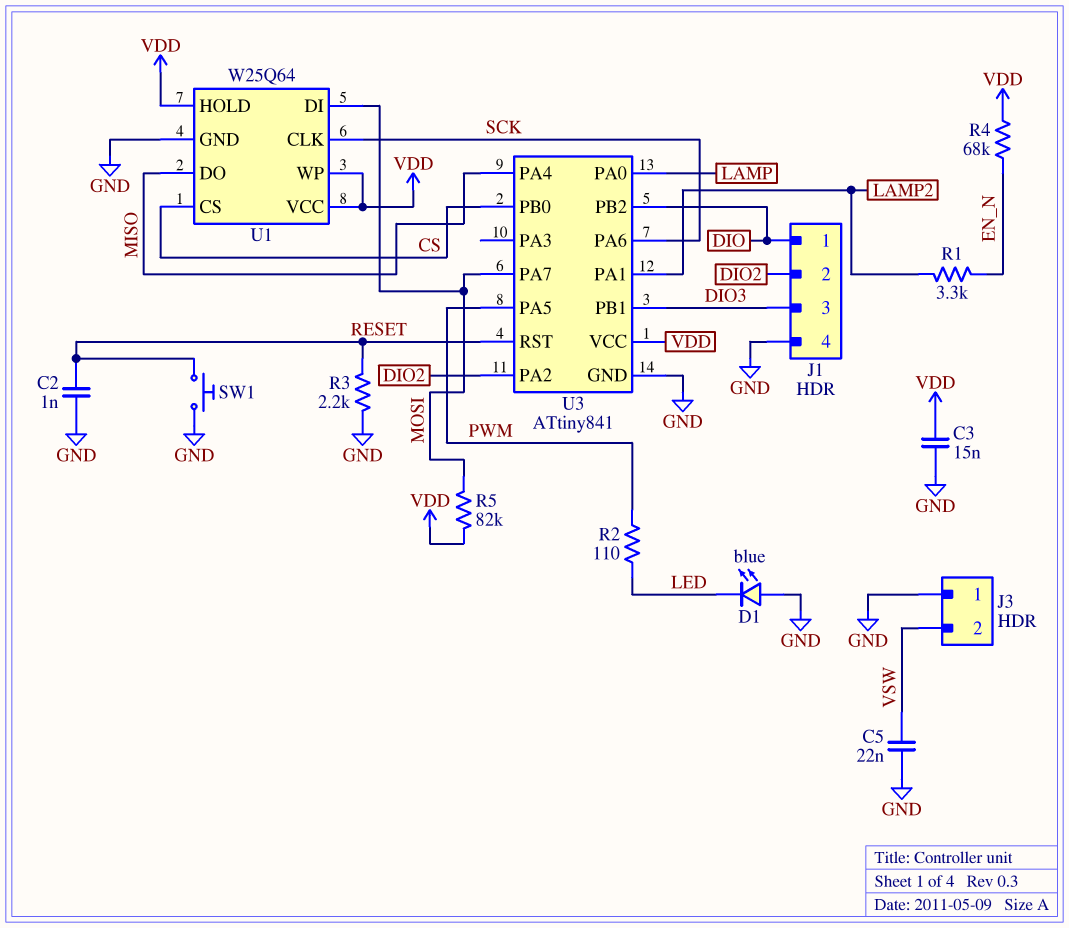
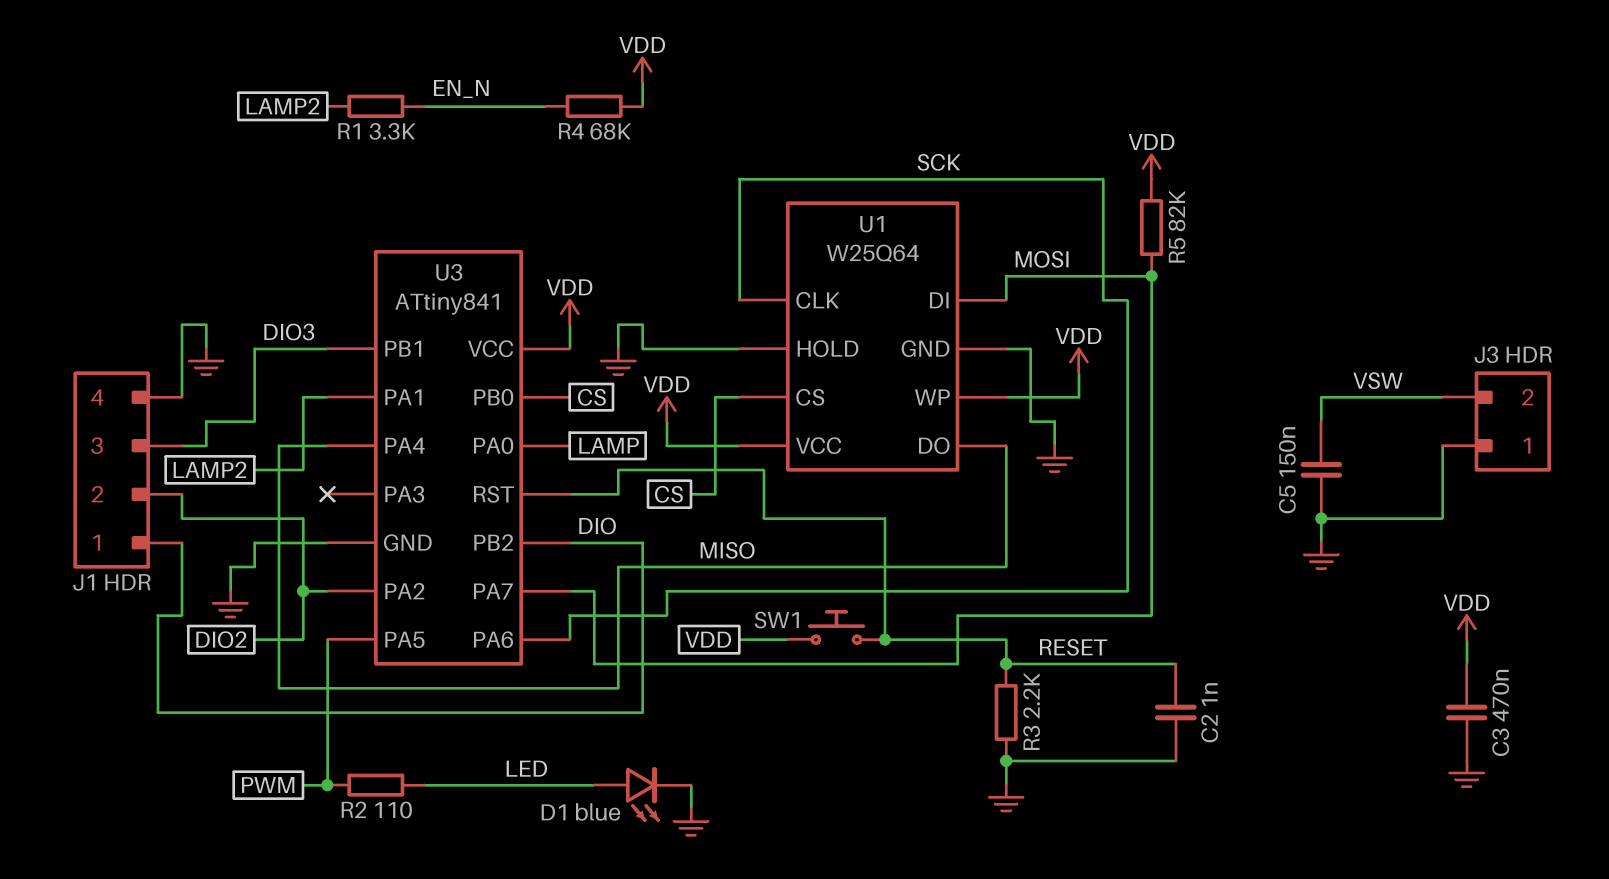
C3: 15nF (GND, VDD) -> 470nF (GND, VDD)
C5: 22nF (GND, VSW) -> 150nF (GND, VSW)
D1: LED blue (A GND, K LED) -> LED blue (A LED, K GND)
SW1: button (GND, RESET) -> button (RESET, VDD)
U1 pin HOLD: VDD -> GND

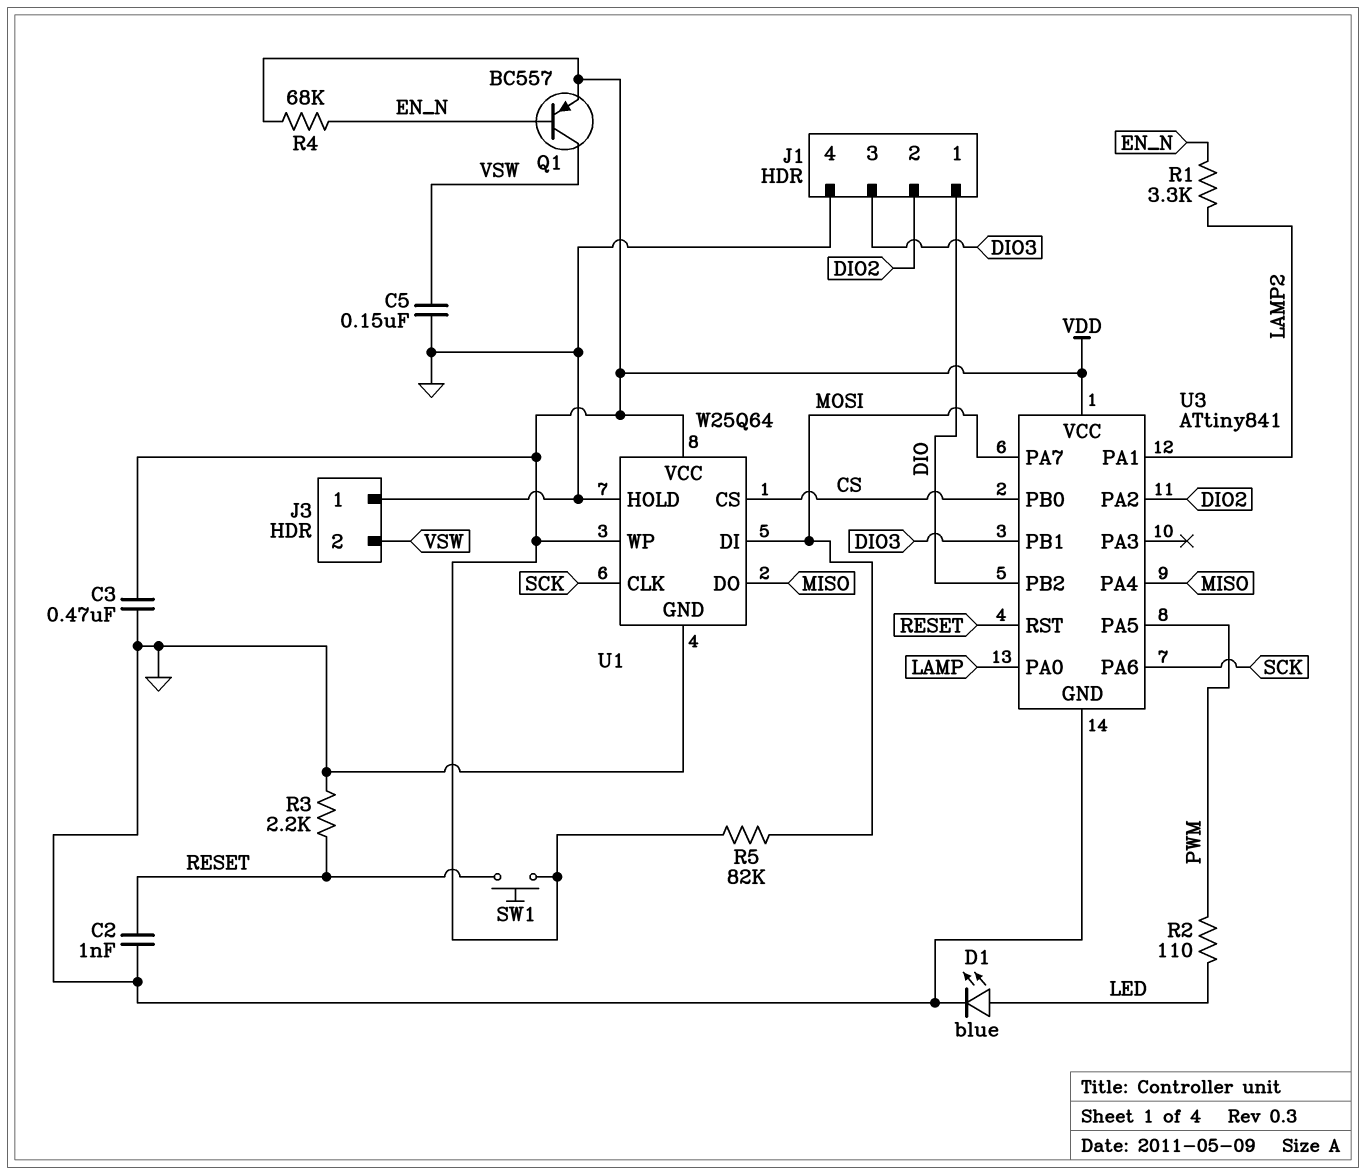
Q1: none -> PNP BC557 (B EN_N, C VSW, E VDD)

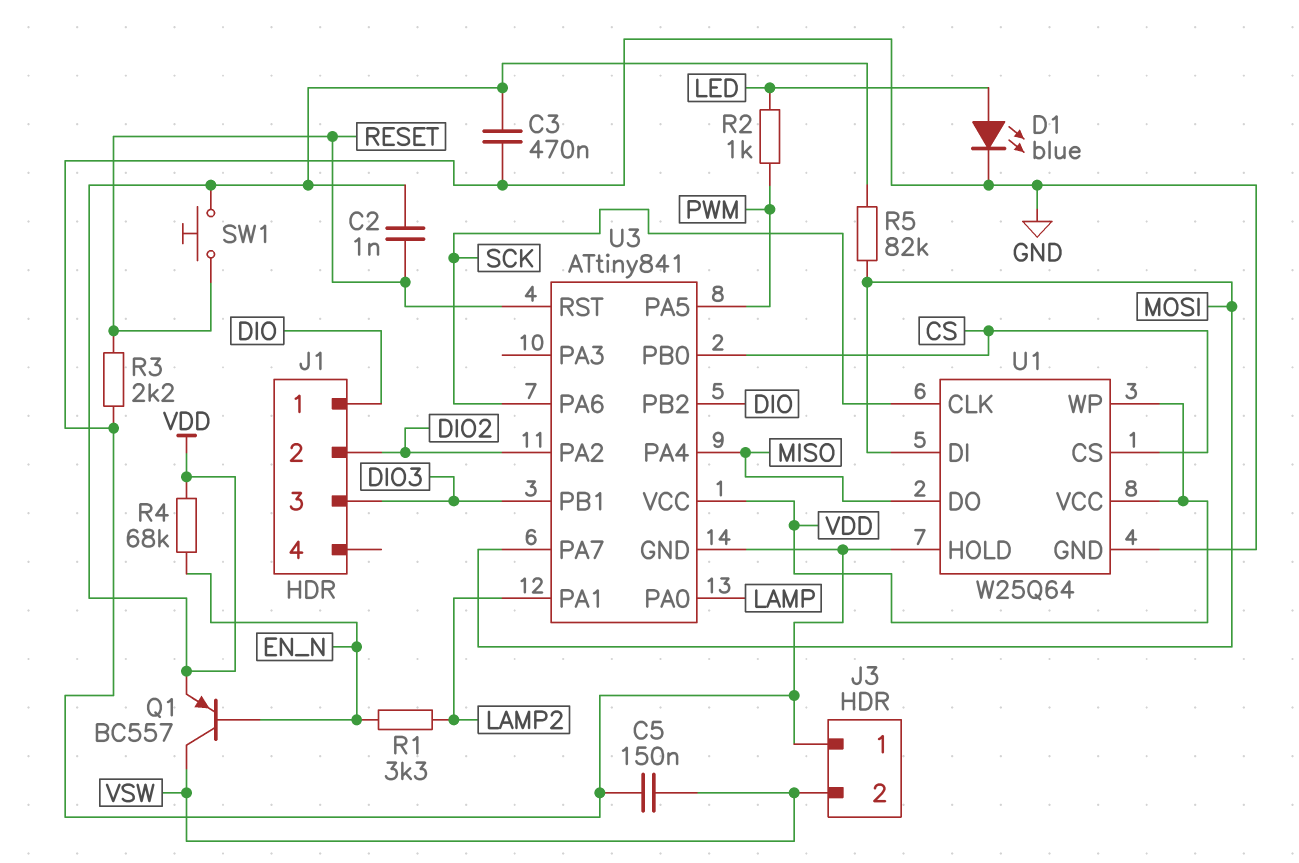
C2: 1nF (GND, RESET) -> 1nF (RESET, VDD)
J1 pin 4: GND -> none
R2: 110 (LED, PWM) -> 1k (LED, PWM)

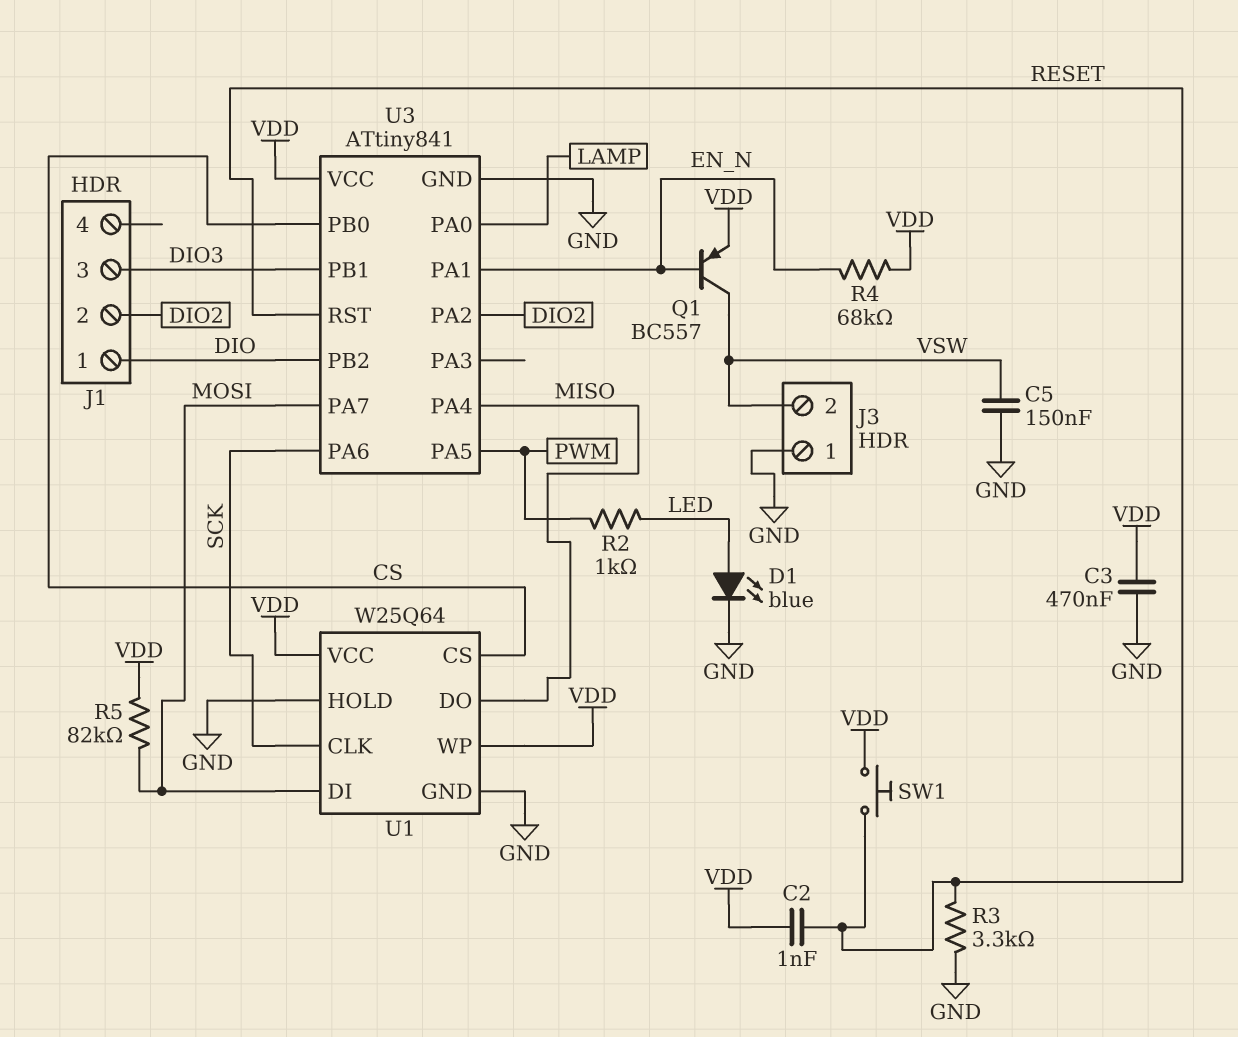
R1: 3.3k (EN_N, LAMP2) -> none
R3: 2.2k (GND, RESET) -> 3.3k (GND, RESET)
U3 pin PA1: LAMP2 -> EN_N

